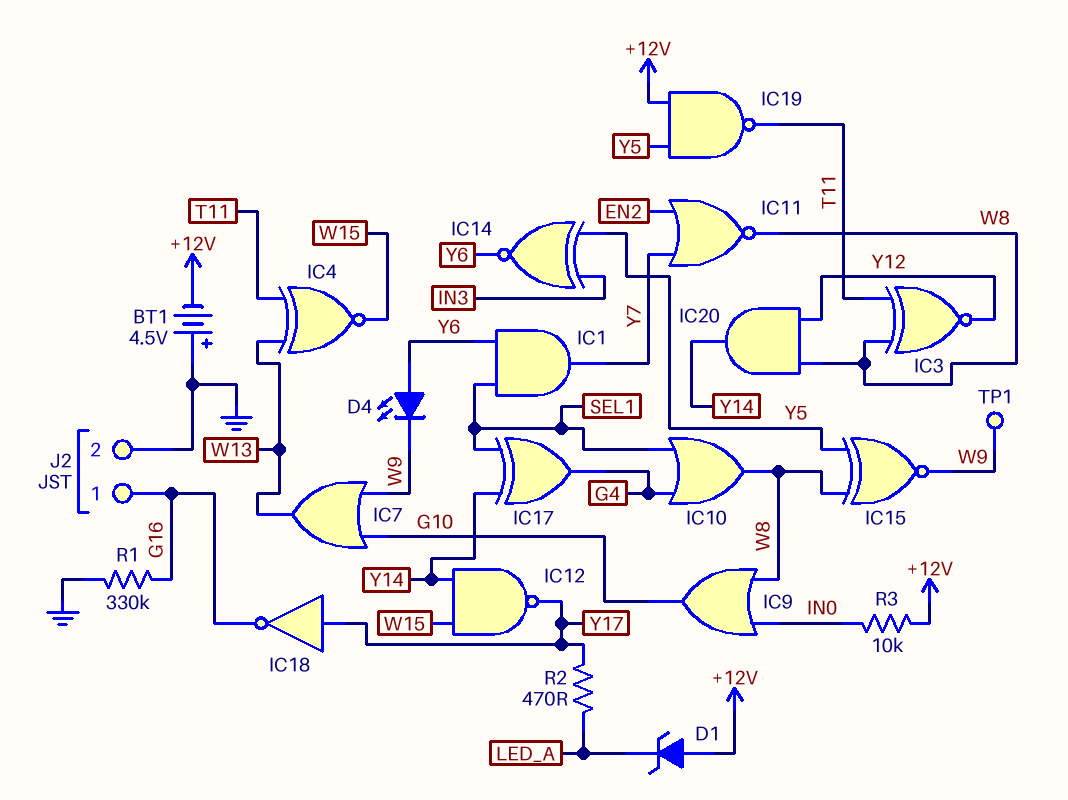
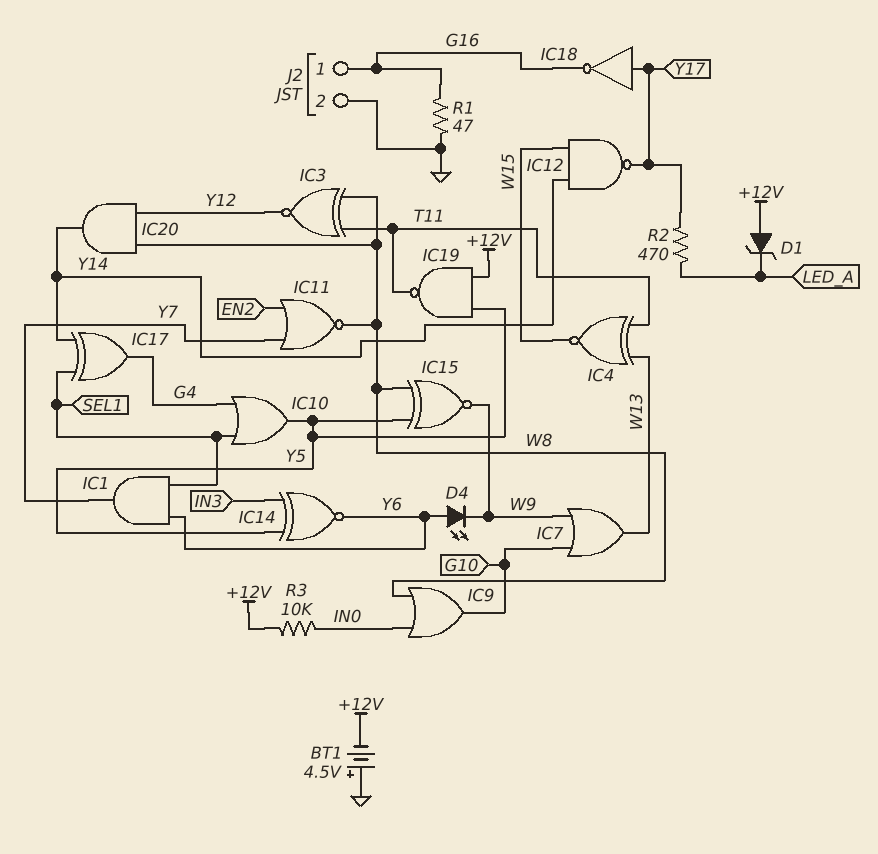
IC10: OR (in G4, in SEL1, out W8) -> OR (in G4, in SEL1, out Y5)
R1: 330k (G16, GND) -> 47 (G16, GND)
TP1: test point (W9) -> none

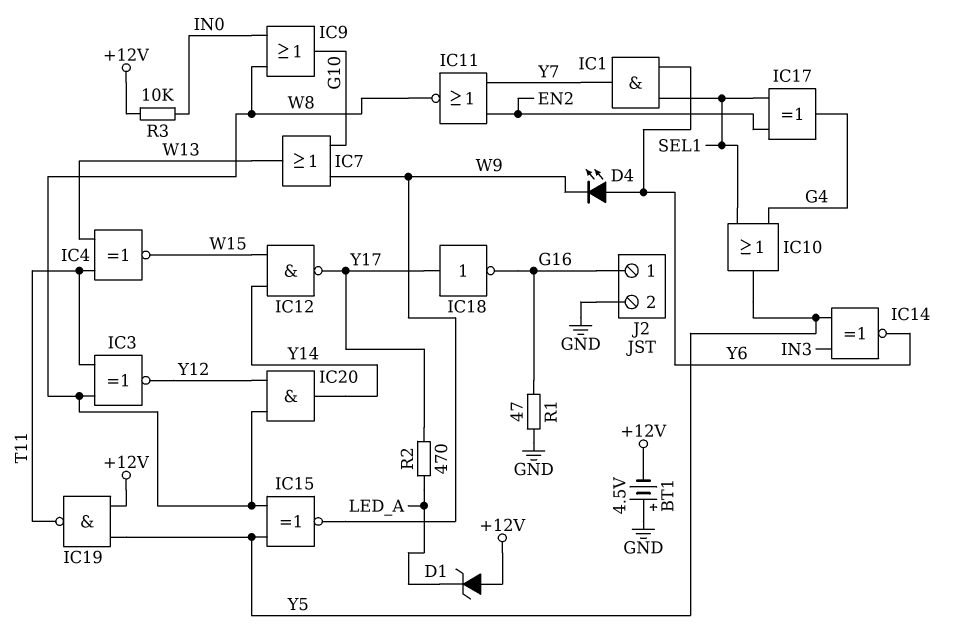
IC17: XOR (in SEL1, in Y14, out G4) -> XOR (in EN2, in SEL1, out G4)

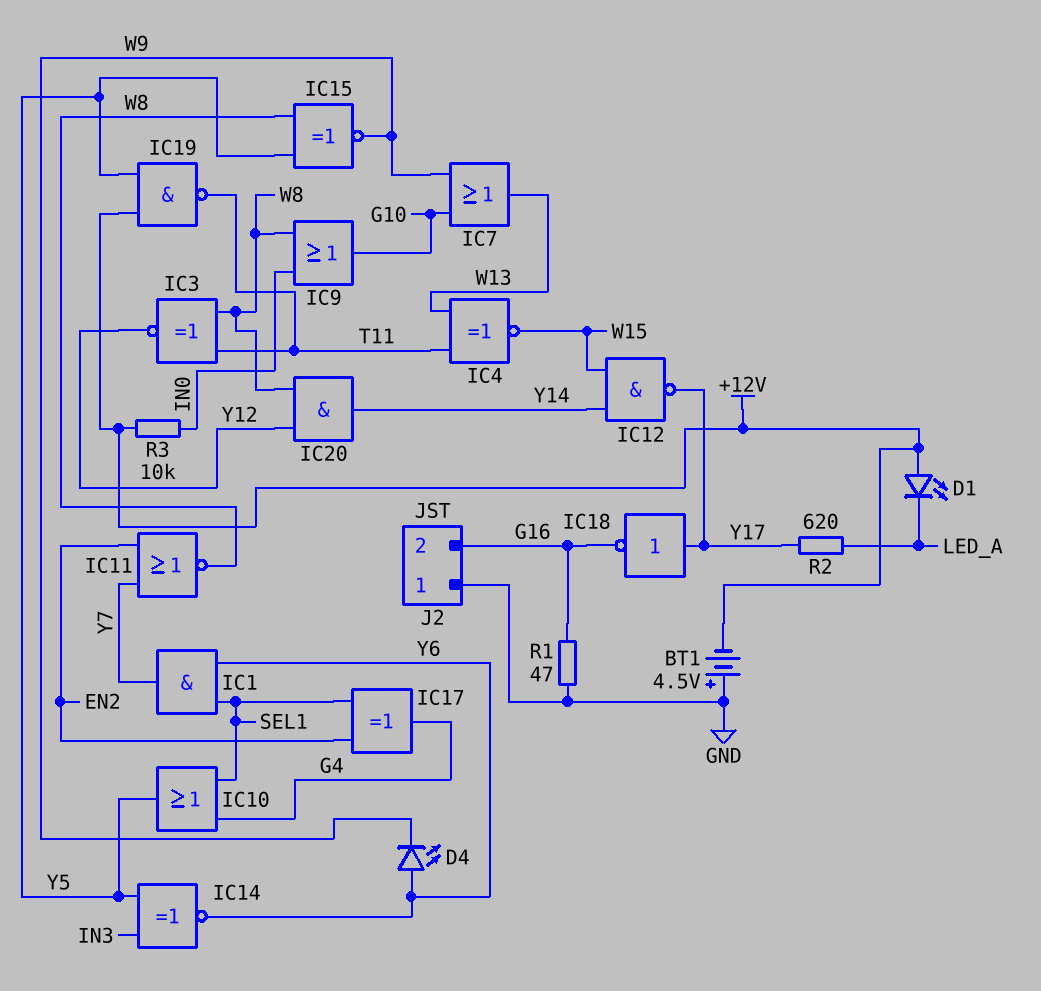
D1: zener (A +12V, K LED_A) -> LED (A +12V, K LED_A)
J2 pin 1: G16 -> GND
J2 pin 2: GND -> G16
R2: 470 (LED_A, Y17) -> 620 (LED_A, Y17)

